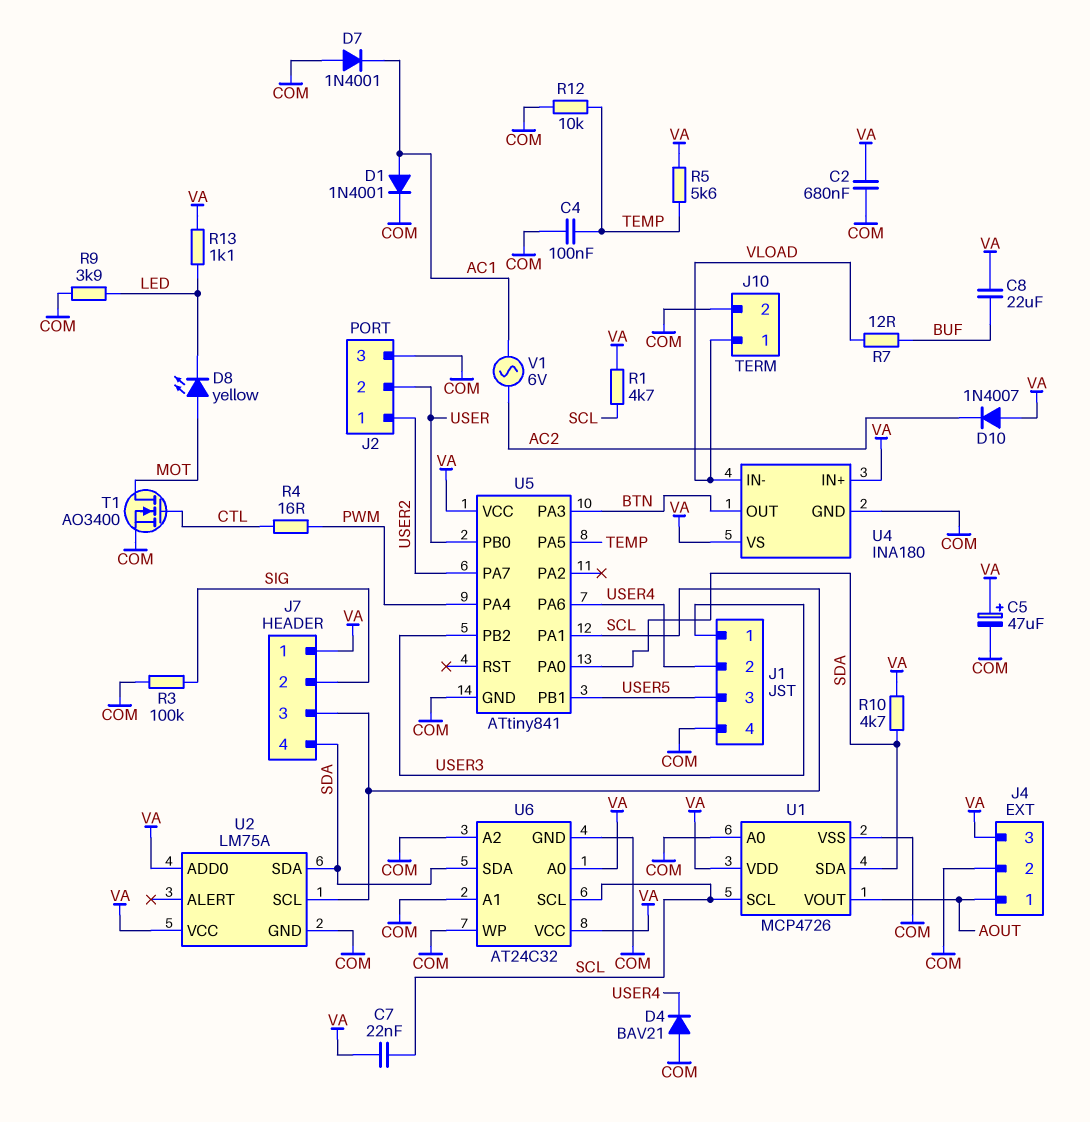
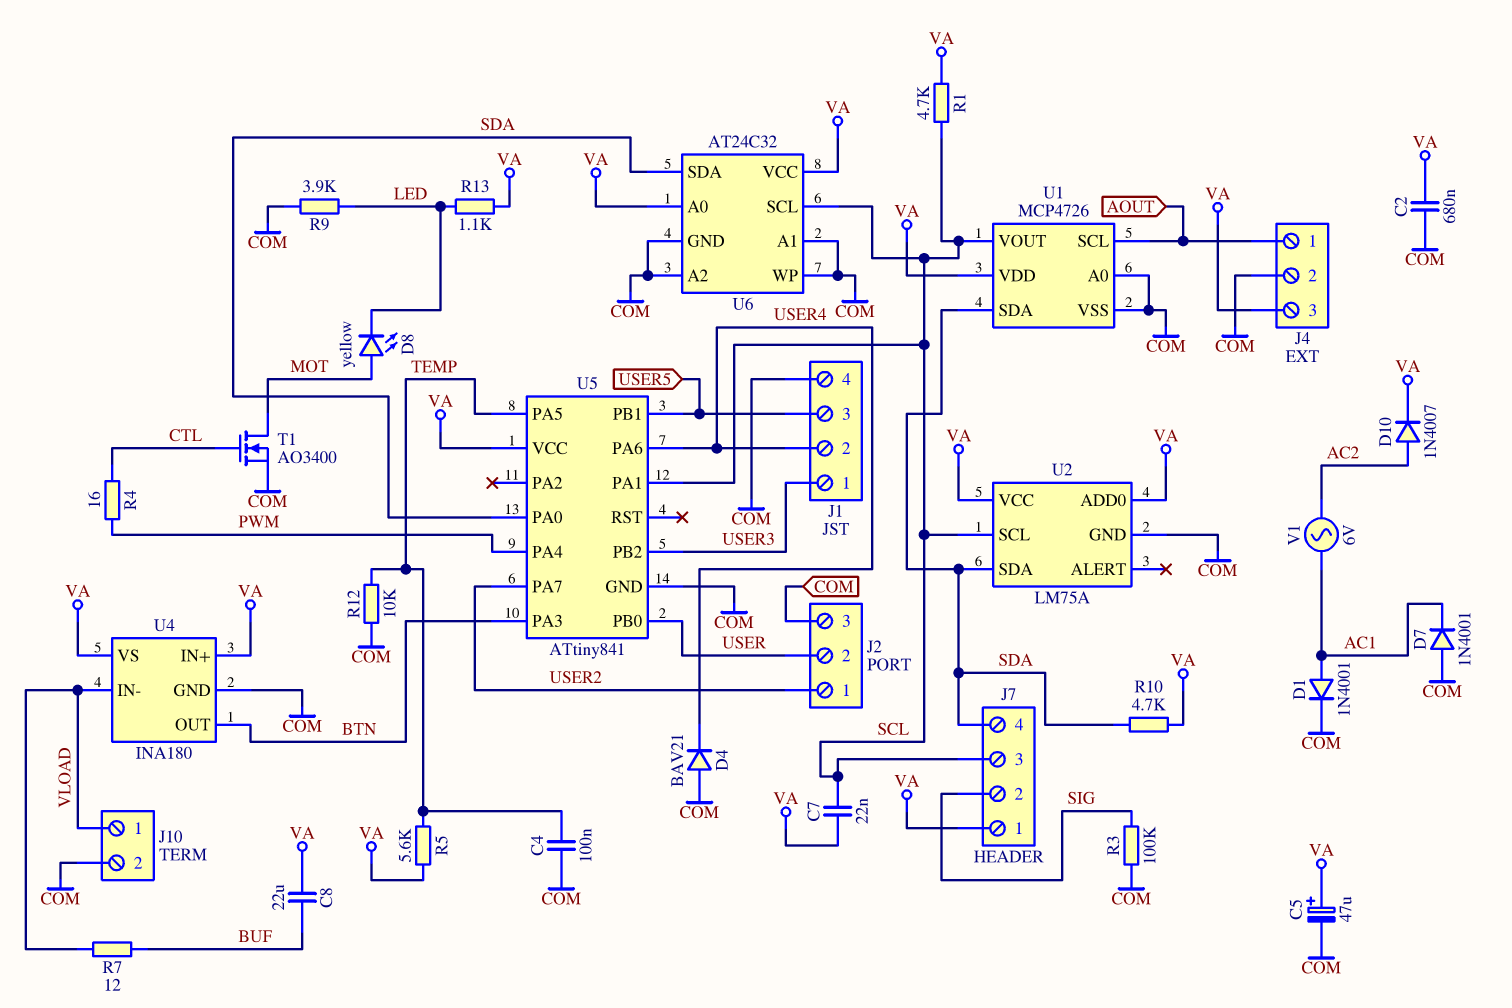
D10: diode 1N4007 (A VA, K AC2) -> diode 1N4007 (A AC2, K VA)
U1 pin SCL: SCL -> AOUT
U1 pin VOUT: AOUT -> SCL

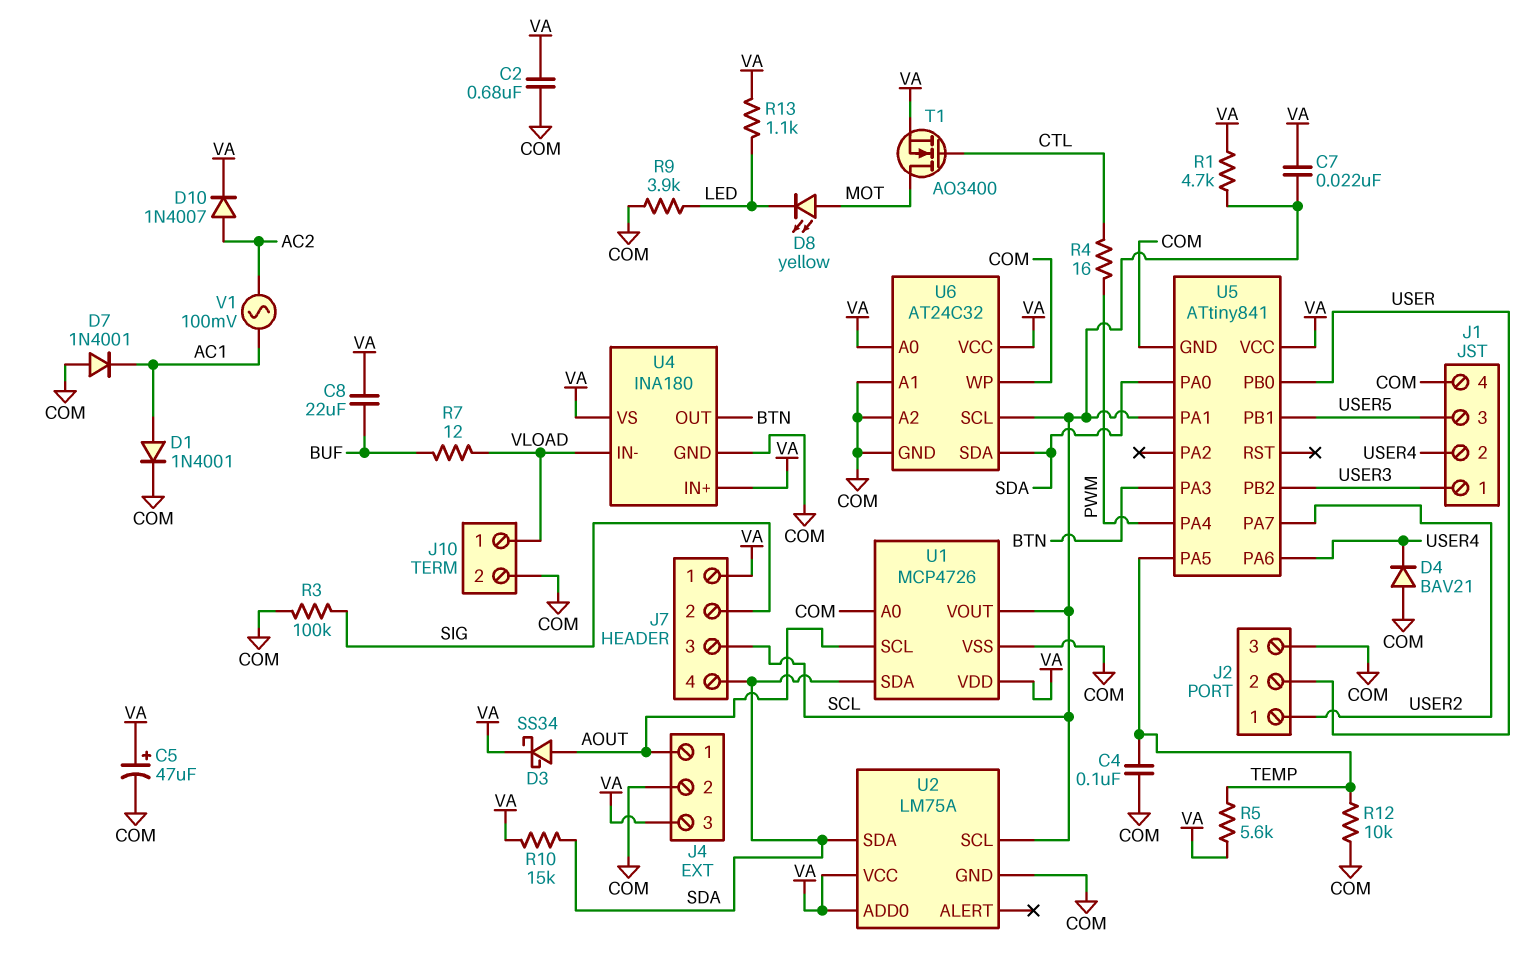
D3: none -> schottky SS34 (A AOUT, K VA)
R10: 4.7k (SDA, VA) -> 15k (SDA, VA)
T1: NMOS AO3400 (G CTL, D MOT, S COM) -> NMOS AO3400 (G CTL, D MOT, S VA)
V1: AC 6V (AC1, AC2) -> AC 100mV (AC1, AC2)

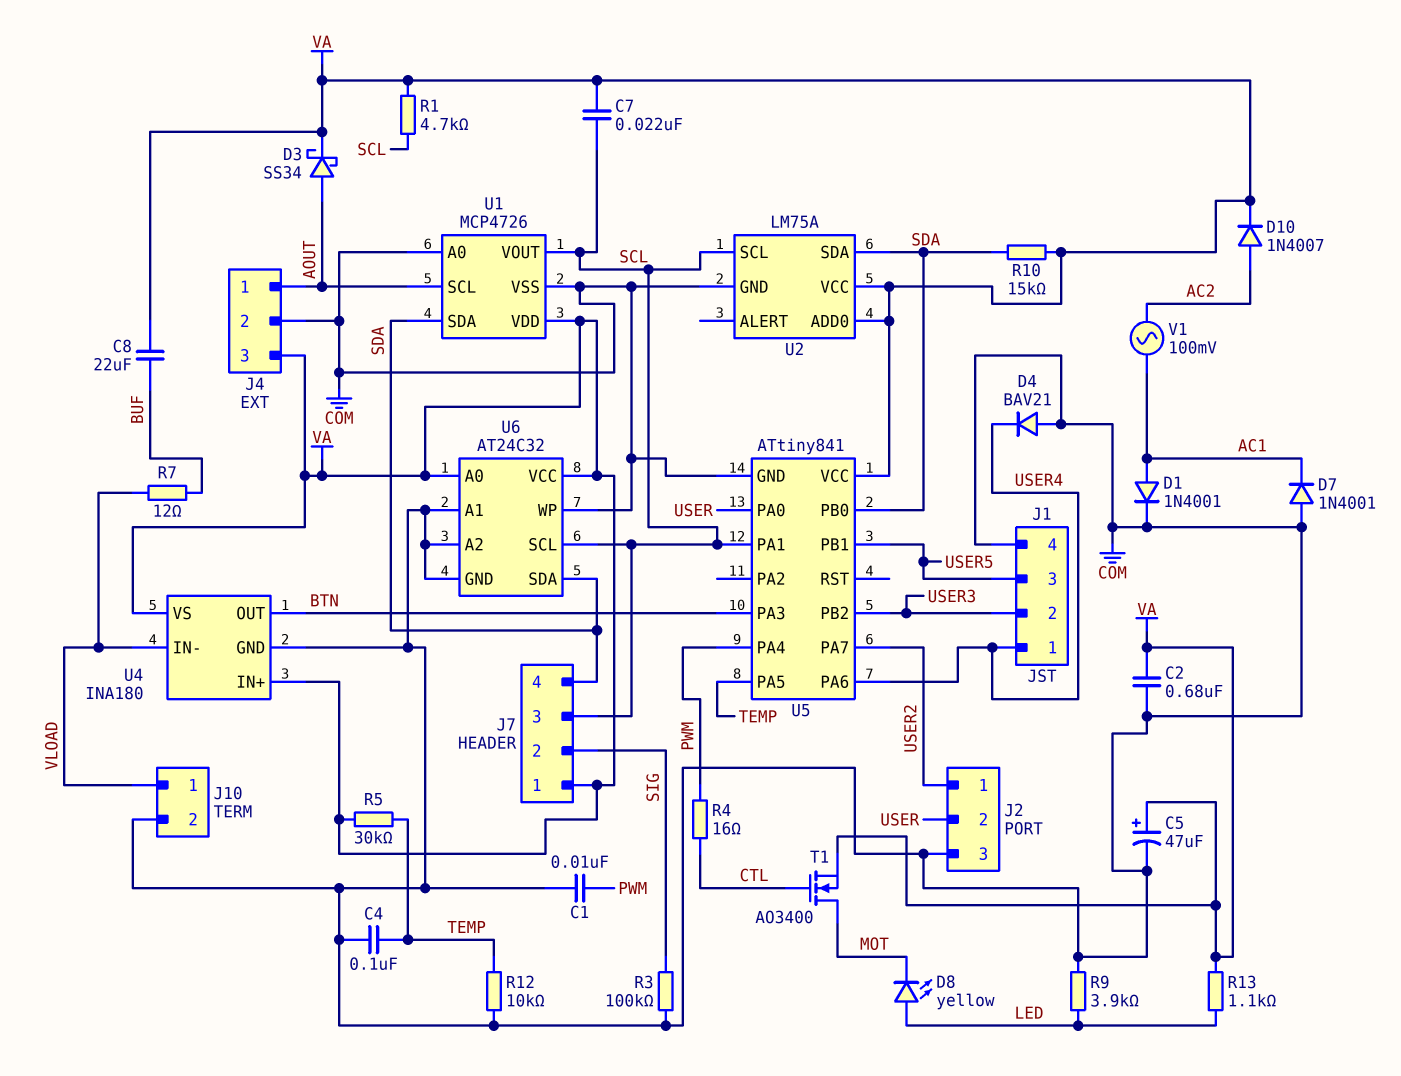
C1: none -> 10nF (COM, PWM)
D8: LED yellow (A MOT, K LED) -> LED yellow (A LED, K MOT)
J1 pin 1: USER3 -> USER4
J1 pin 2: USER4 -> USER3
R5: 5.6k (TEMP, VA) -> 30k (TEMP, VA)
U5 pin PA0: SDA -> USER
U5 pin PB0: USER -> SDA

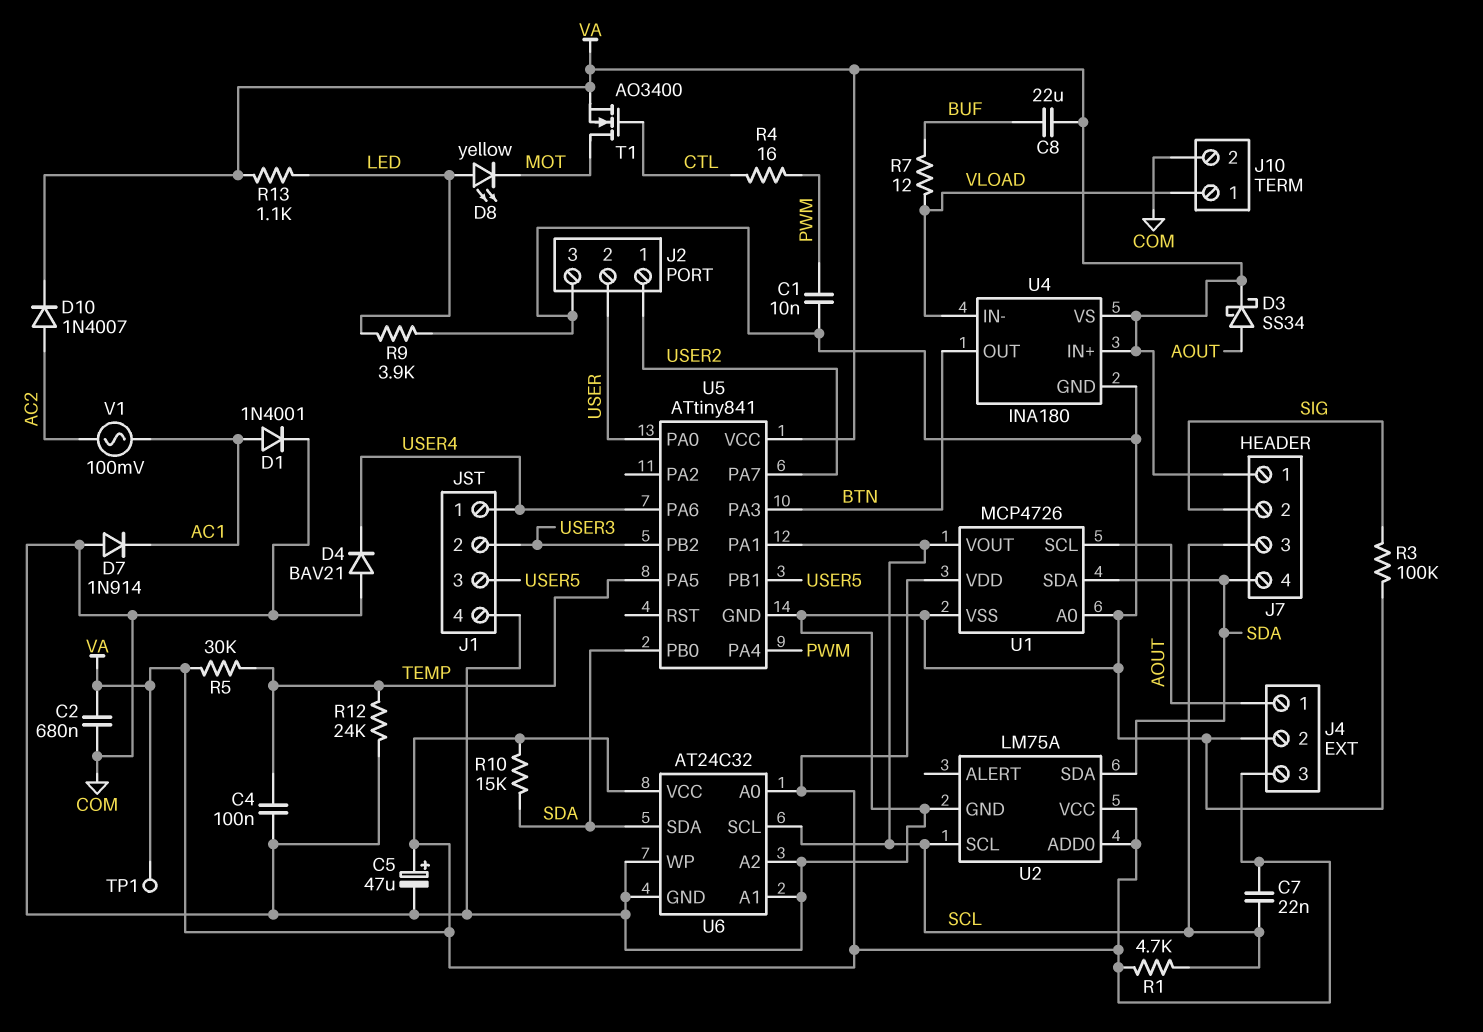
D7: diode 1N4001 (A COM, K AC1) -> diode 1N914 (A COM, K AC1)
R12: 10k (COM, TEMP) -> 24k (COM, TEMP)
TP1: none -> test point (VA)

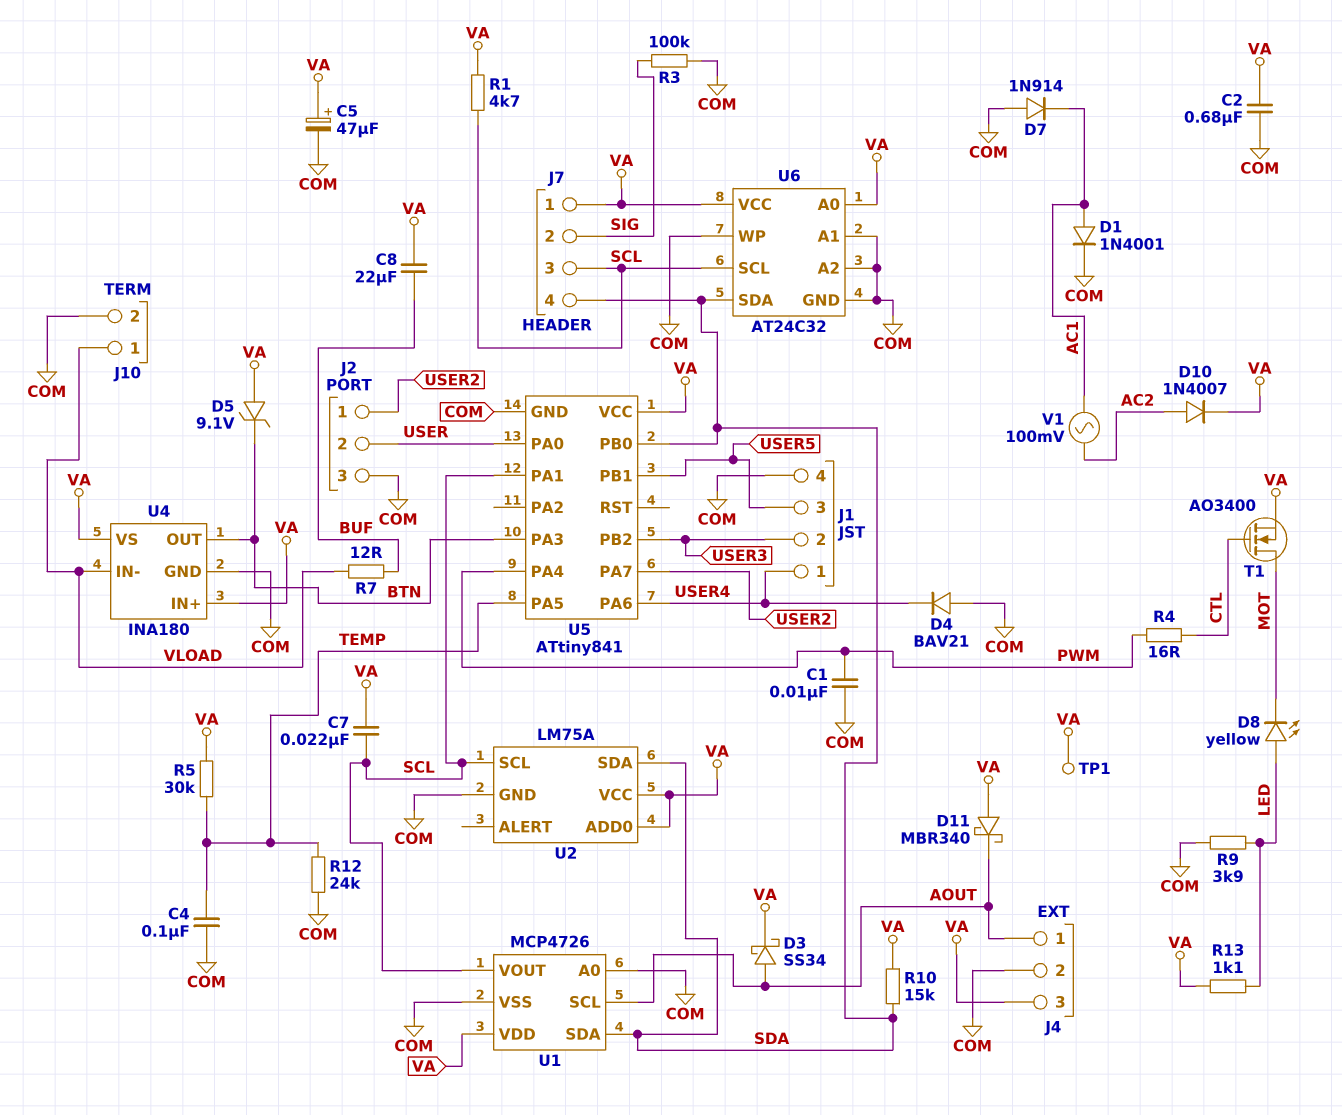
D5: none -> zener 9.1V (A VA, K BTN)
D11: none -> schottky MBR340 (A VA, K AOUT)

